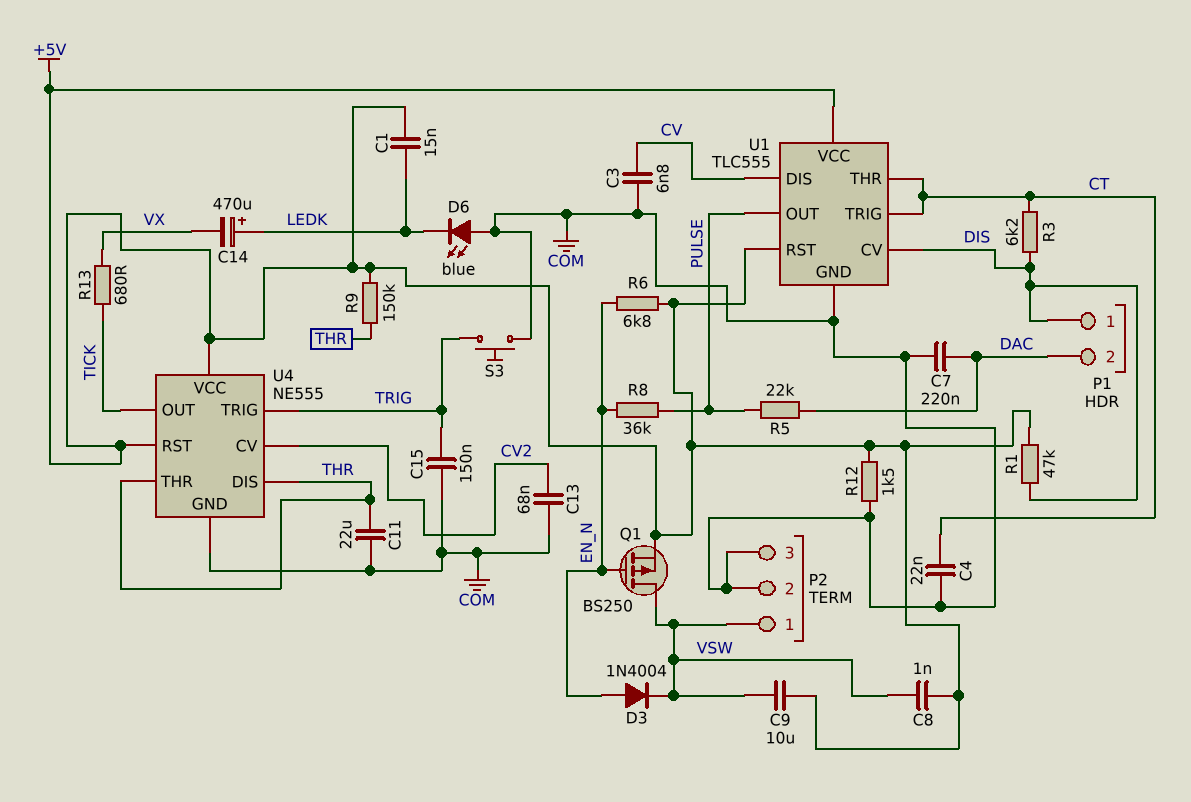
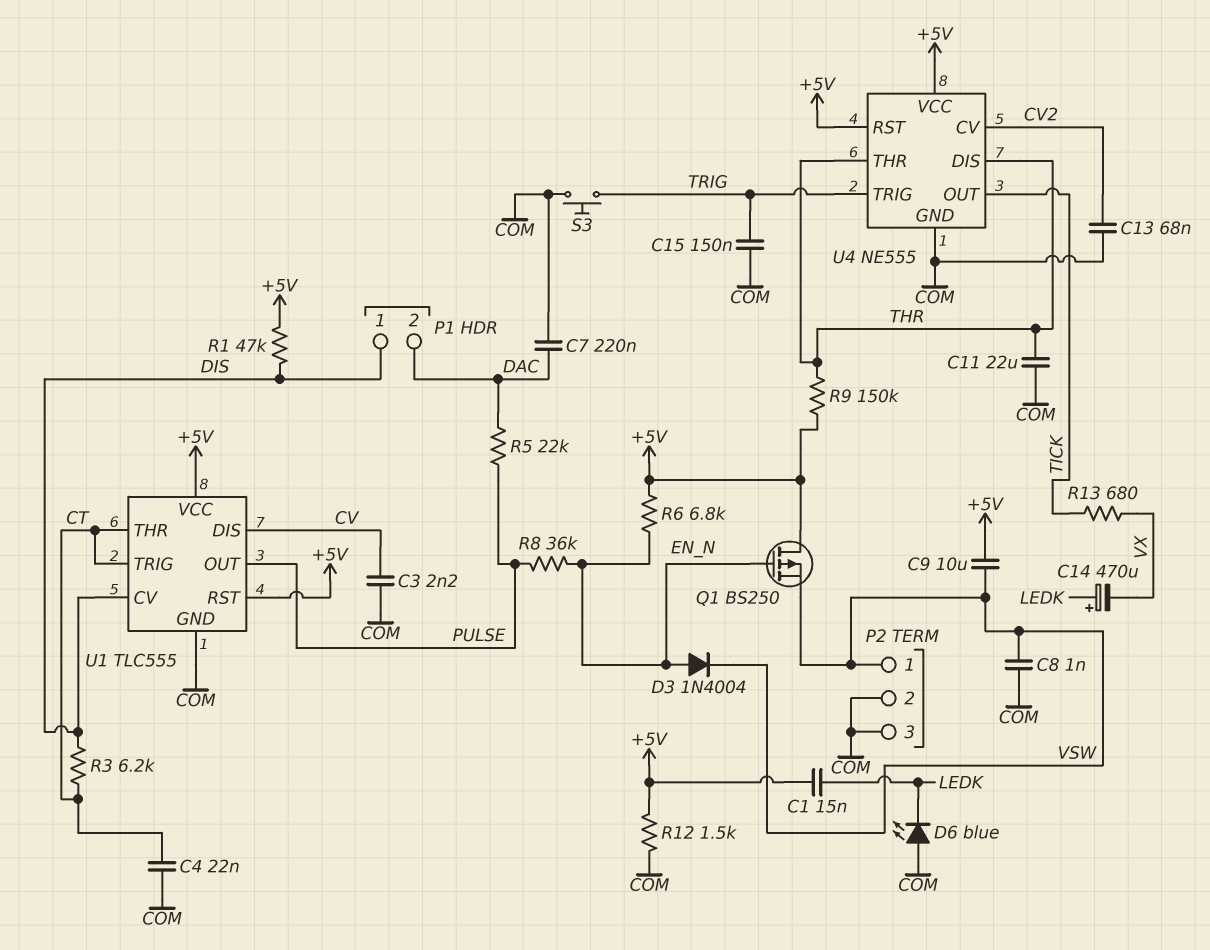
C3: 6.8nF (COM, CV) -> 2.2nF (COM, CV)
C8: 1nF (+5V, VSW) -> 1nF (COM, VSW)
Q1: PMOS BS250 (G EN_N, D VSW, S +5V) -> PMOS BS250 (G EN_N, D +5V, S VSW)

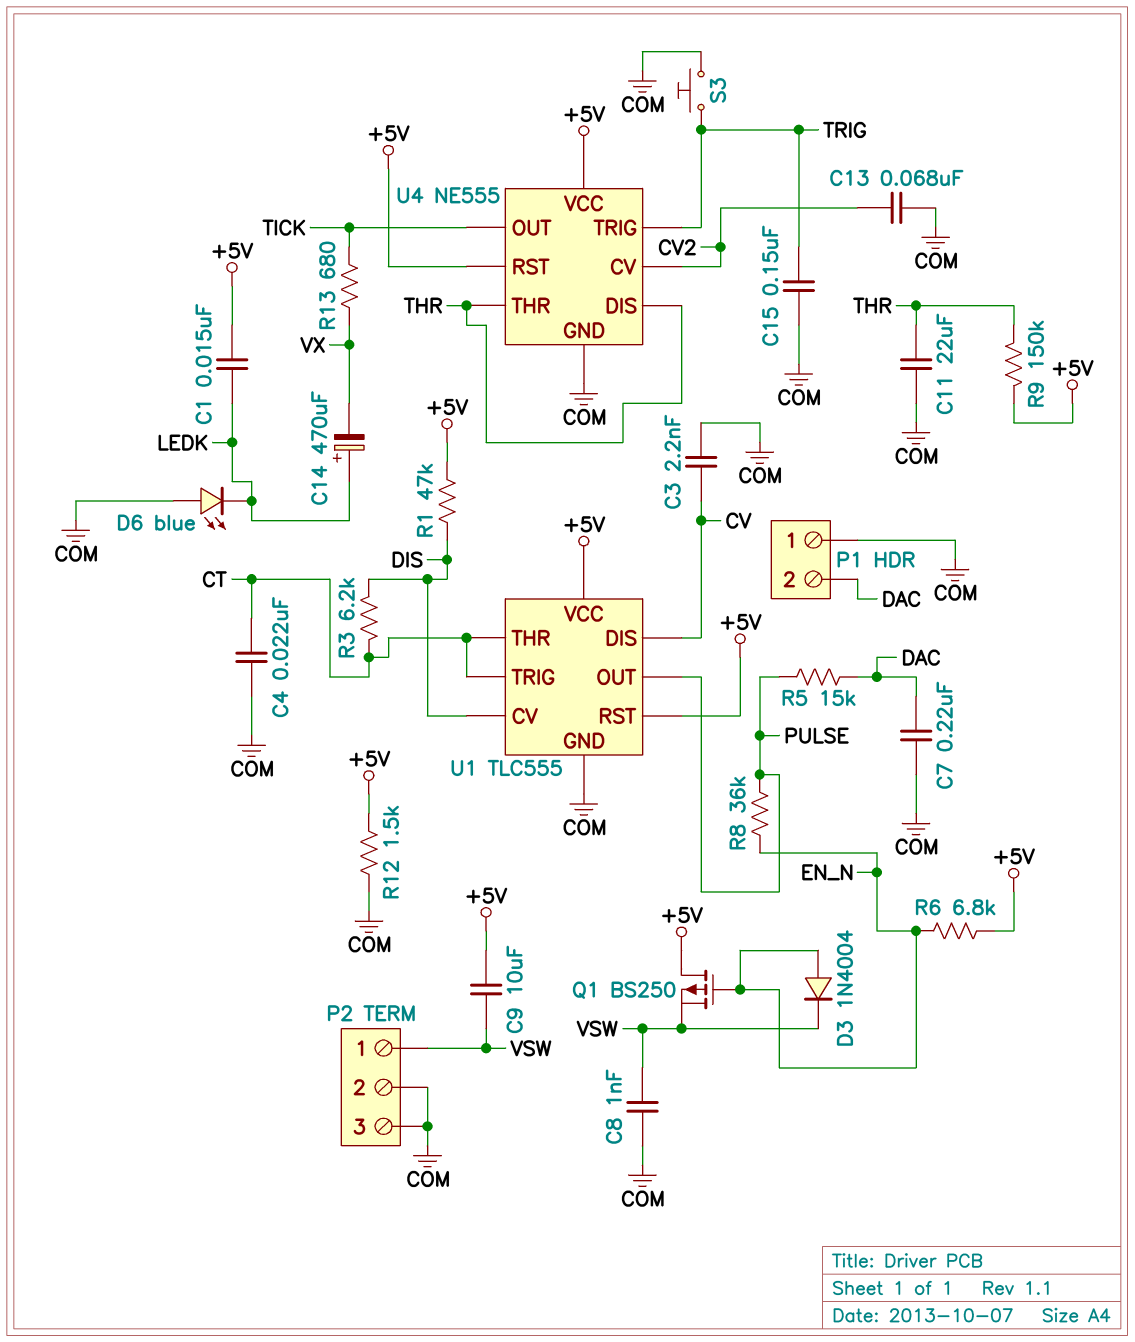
P1 pin 1: DIS -> COM
R5: 22k (DAC, PULSE) -> 15k (DAC, PULSE)

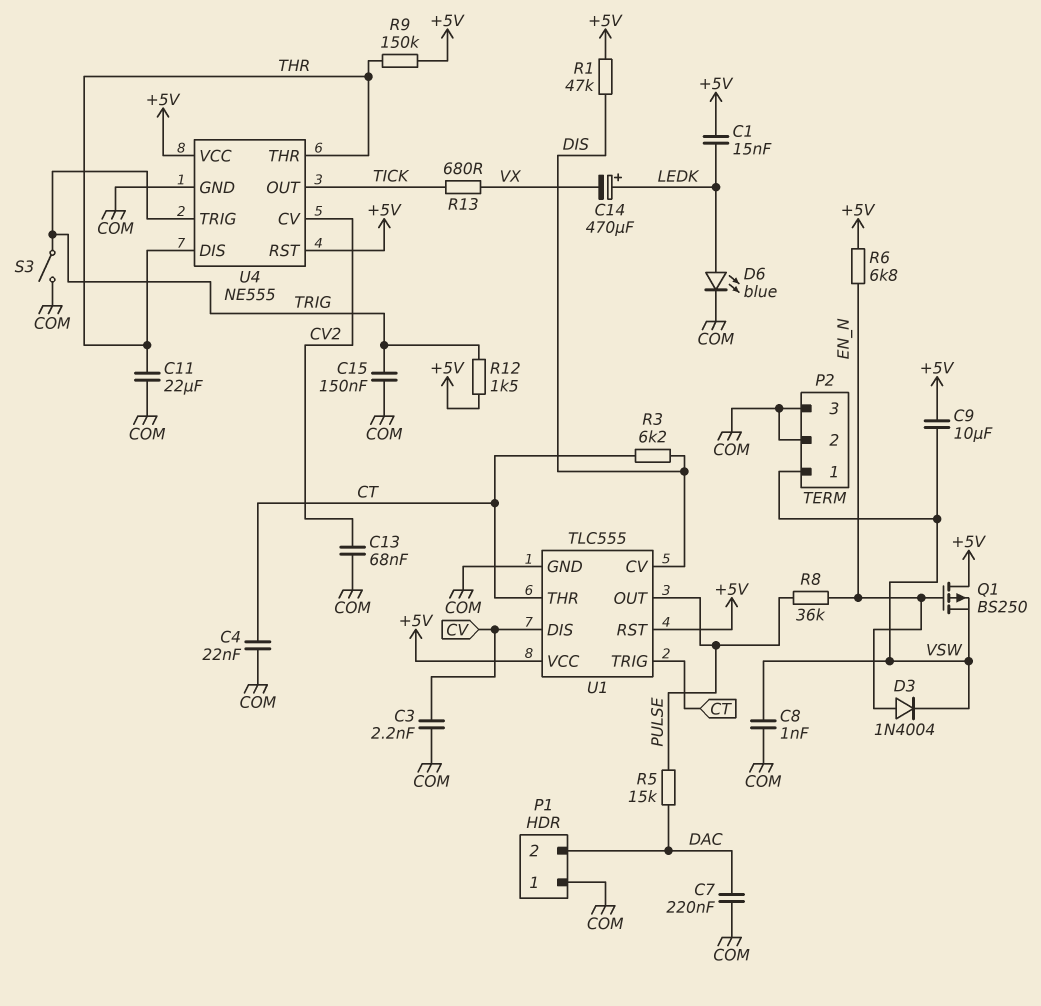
D6: LED blue (A COM, K LEDK) -> LED blue (A LEDK, K COM)
R12: 1.5k (+5V, COM) -> 1.5k (+5V, TRIG)
S3: button (COM, TRIG) -> switch (COM, TRIG)

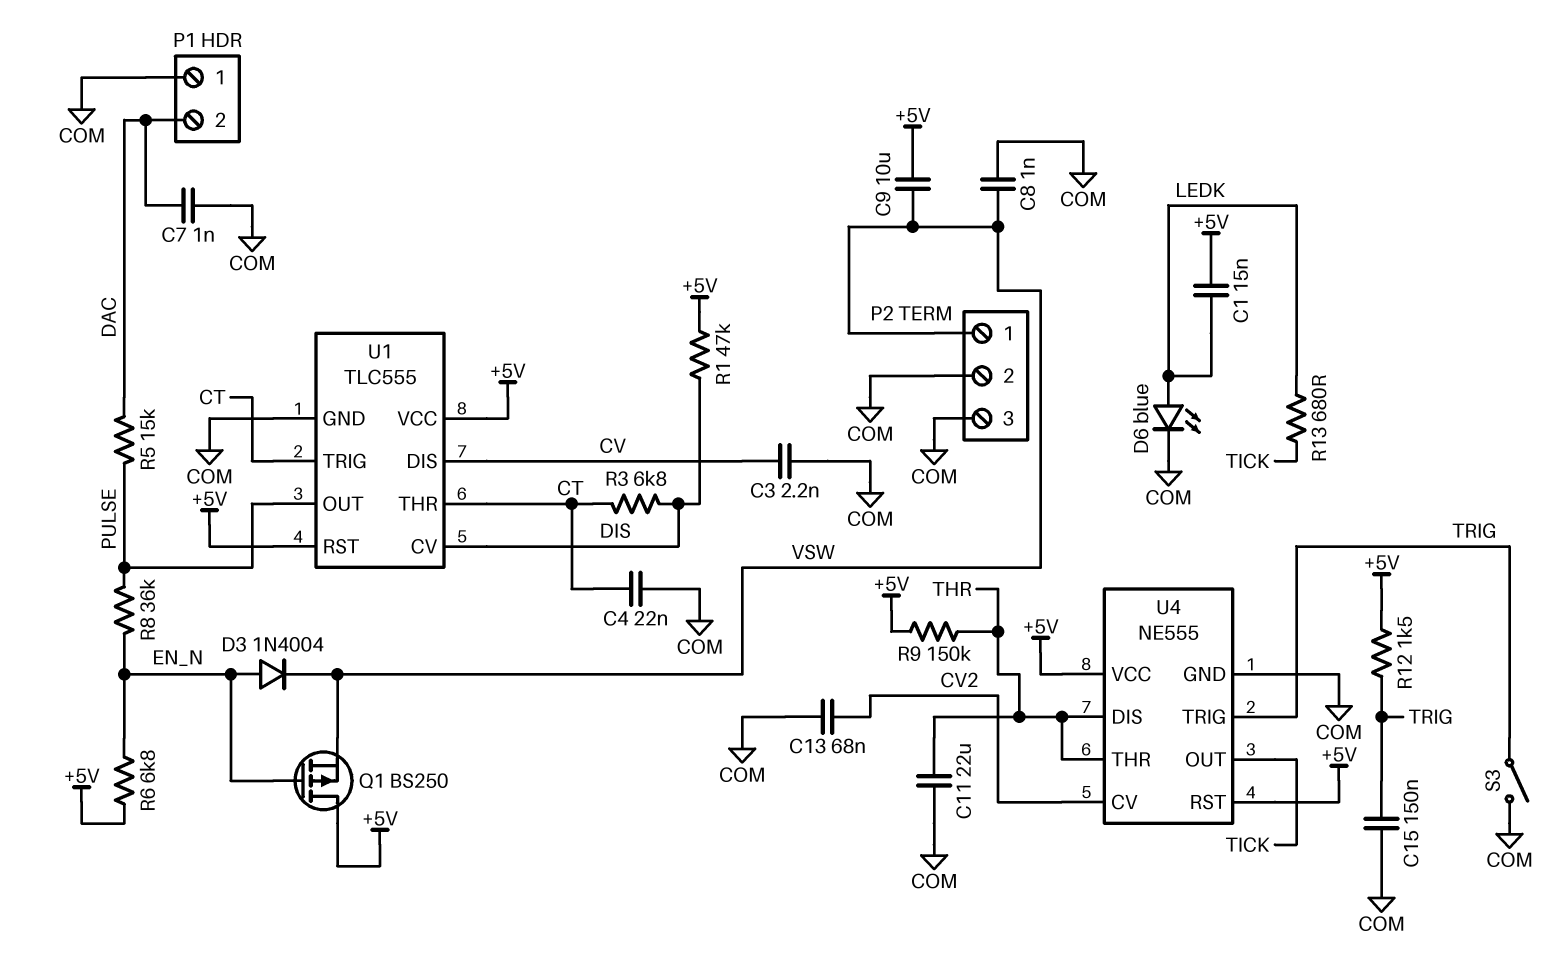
C7: 220nF (COM, DAC) -> 1nF (COM, DAC)
C14: 470uF (plus LEDK, minus VX) -> none
R3: 6.2k (CT, DIS) -> 6.8k (CT, DIS)
R13: 680 (TICK, VX) -> 680 (LEDK, TICK)

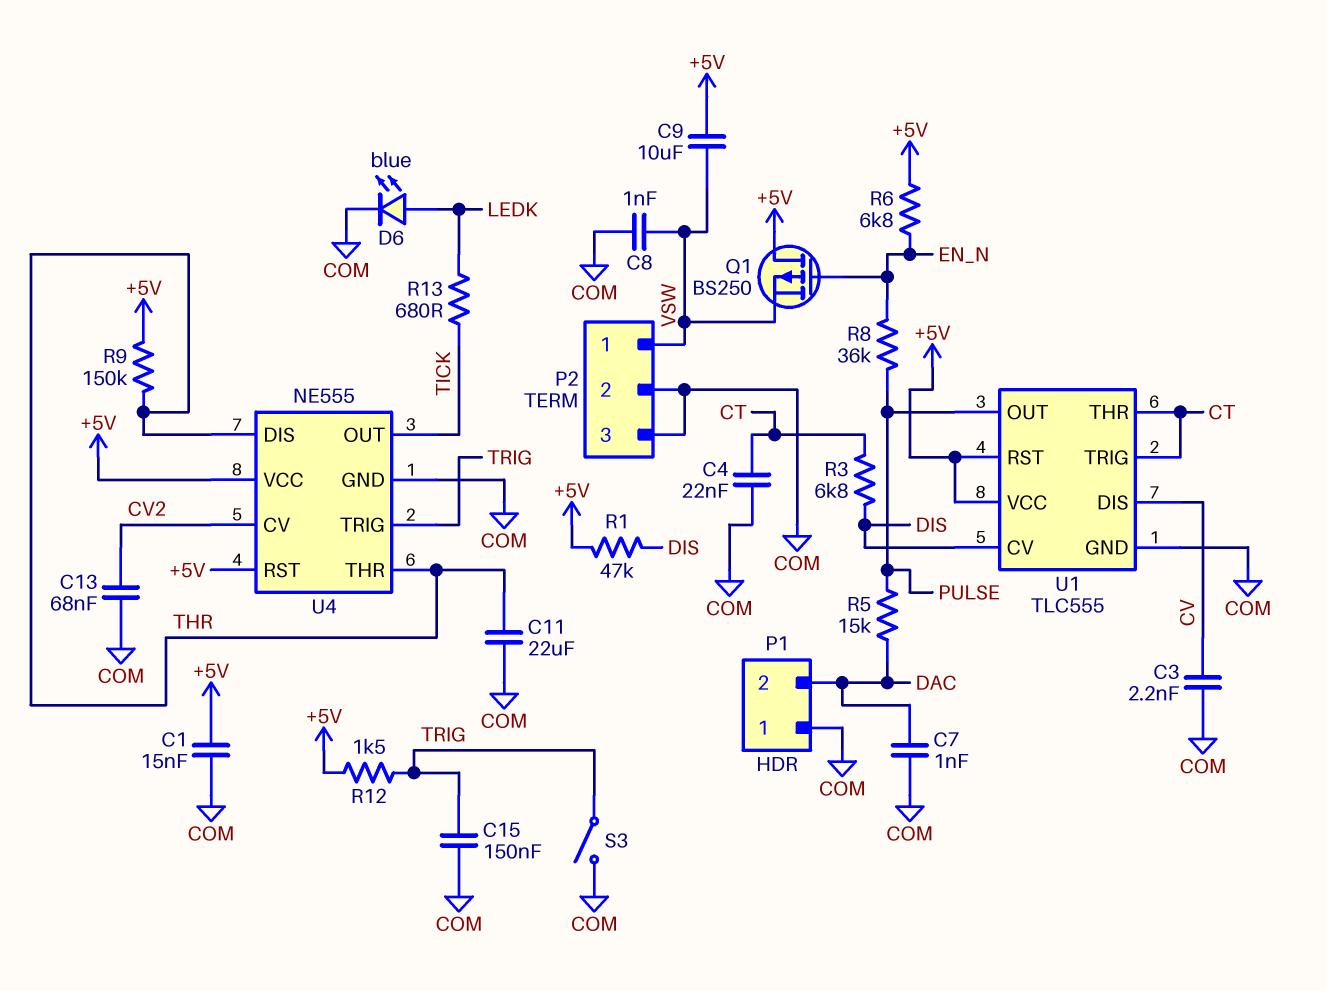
C1: 15nF (+5V, LEDK) -> 15nF (+5V, COM)
D3: diode 1N4004 (A EN_N, K VSW) -> none

